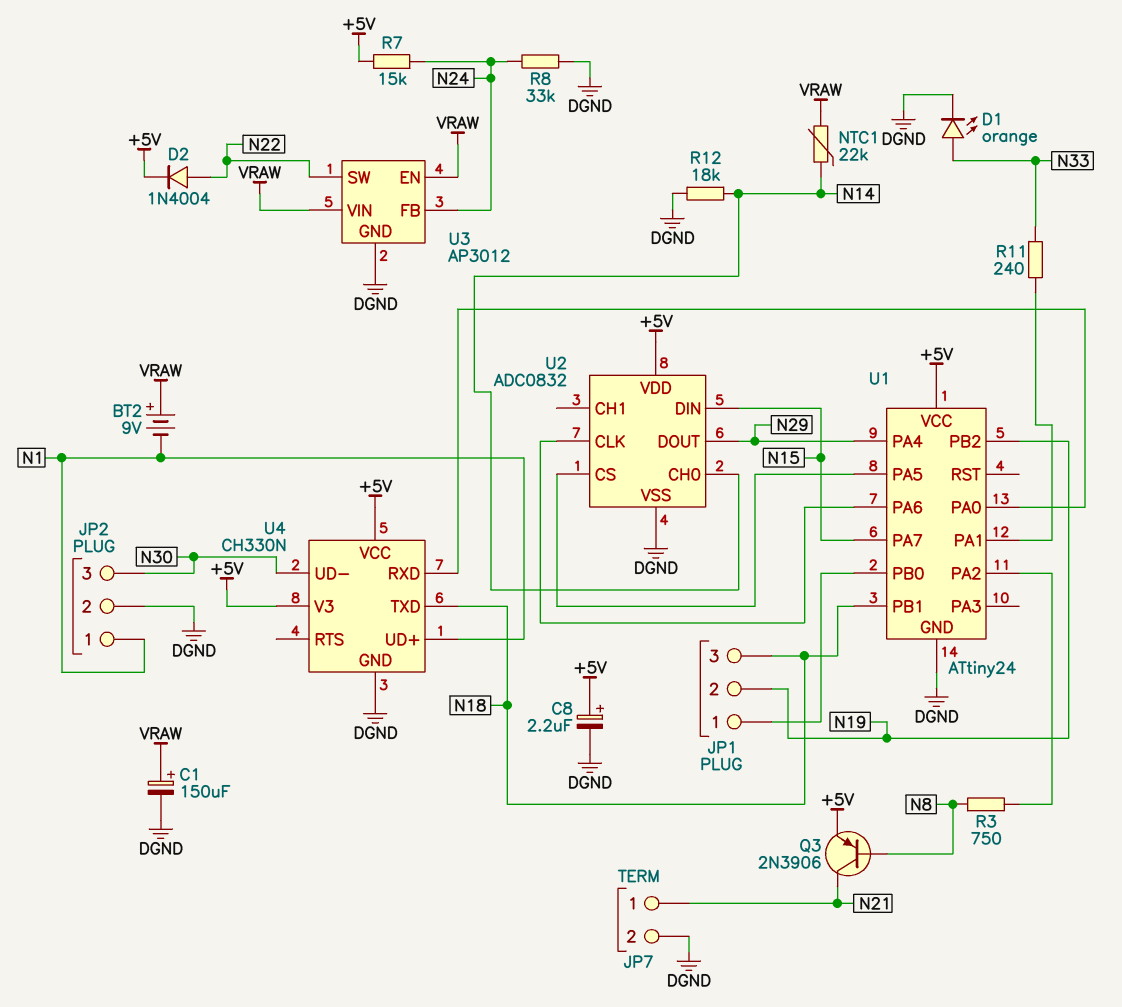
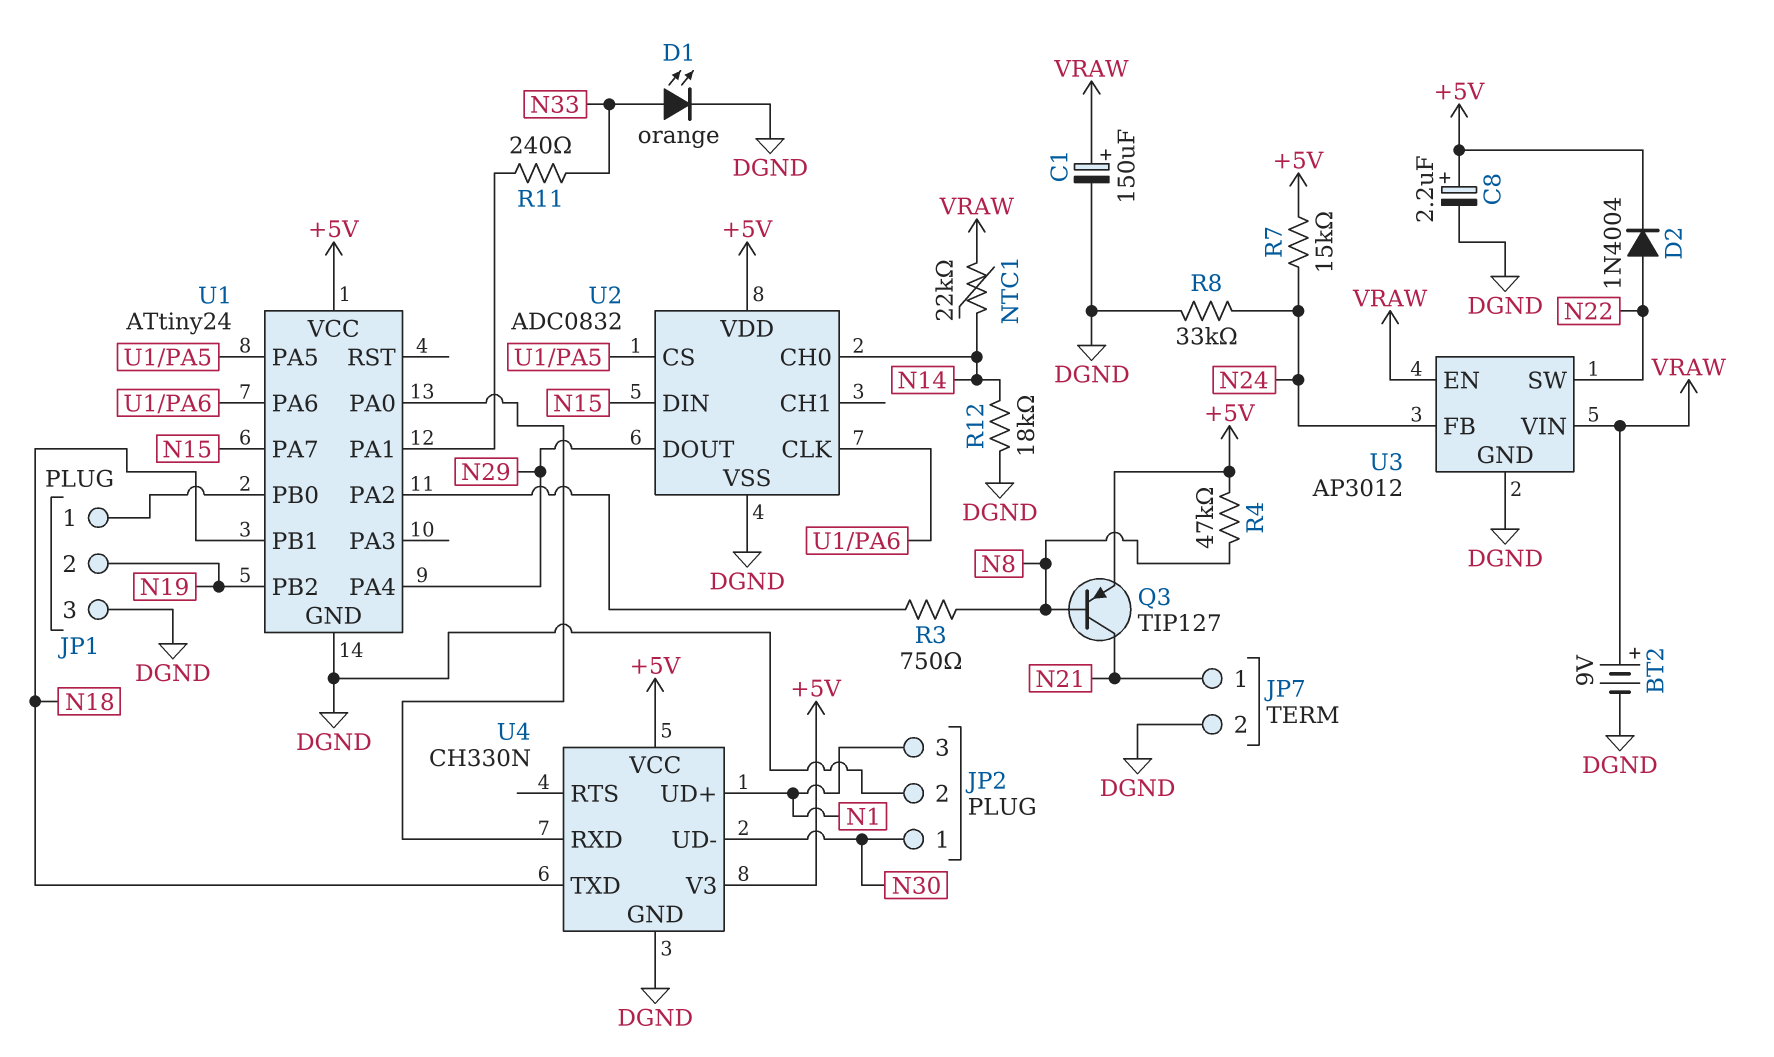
BT2: 9V (plus VRAW, minus N1) -> 9V (plus VRAW, minus DGND)
JP1 pin 3: N18 -> DGND
JP2 pin 1: N1 -> N30
JP2 pin 3: N30 -> N1
Q3: PNP 2N3906 (B N8, C N21, E +5V) -> PNP TIP127 (B N8, C N21, E +5V)
R4: none -> 47k (+5V, N8)

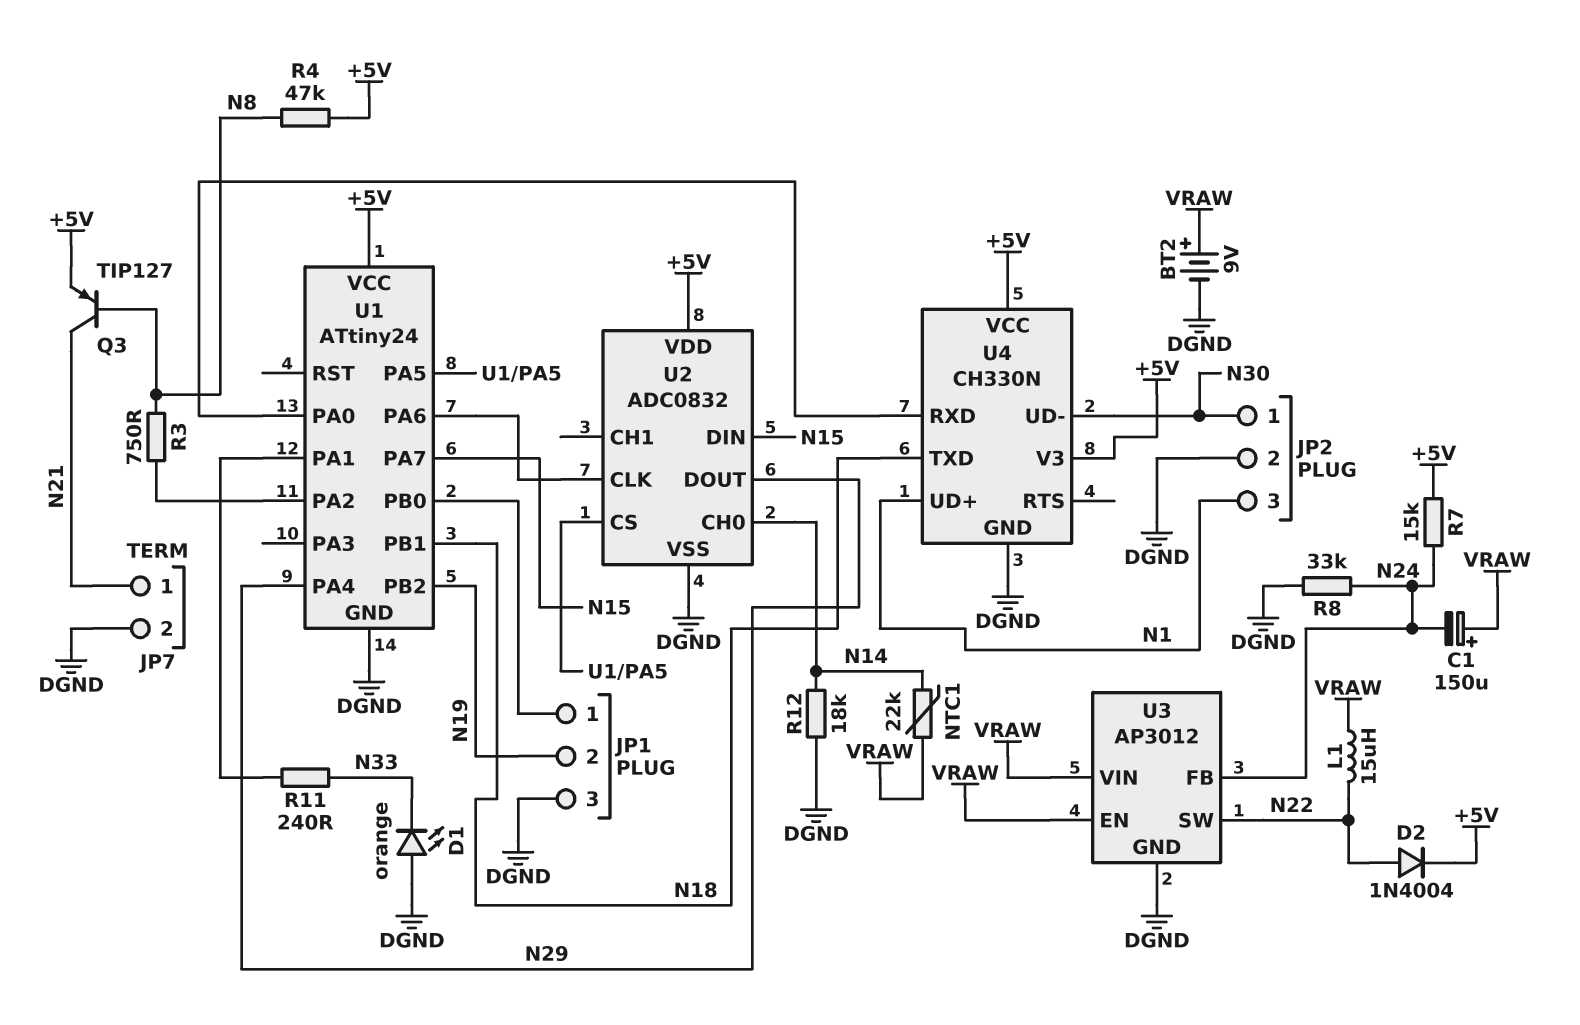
C1: 150uF (plus VRAW, minus DGND) -> 150uF (plus VRAW, minus N24)
C8: 2.2uF (plus +5V, minus DGND) -> none
D1: LED orange (A N33, K DGND) -> LED orange (A DGND, K N33)
L1: none -> 15uH (N22, VRAW)

